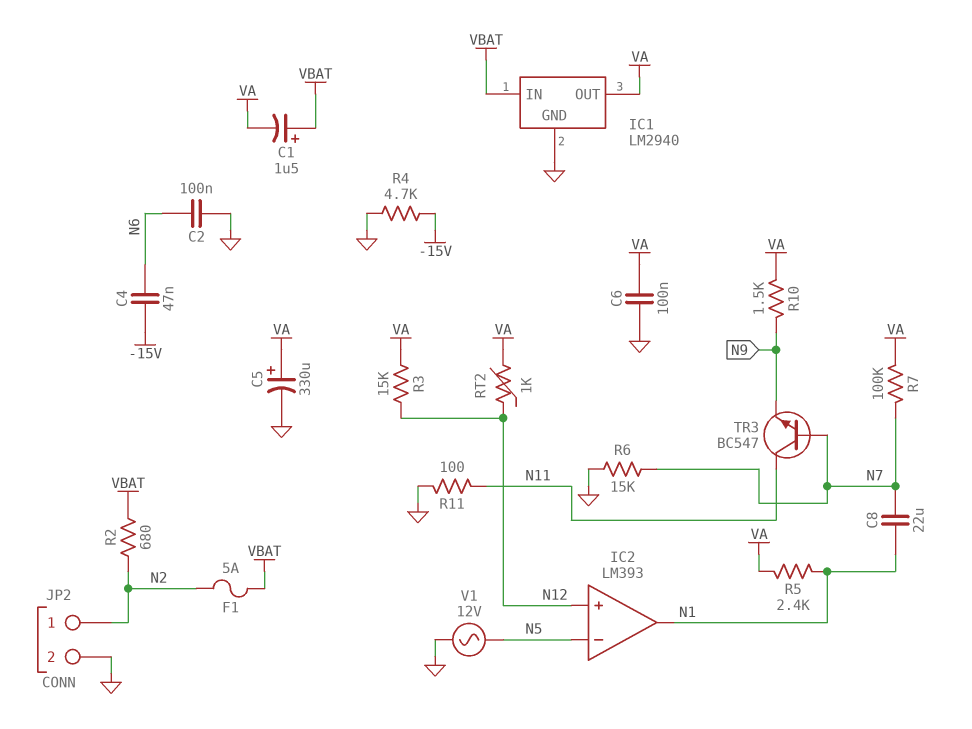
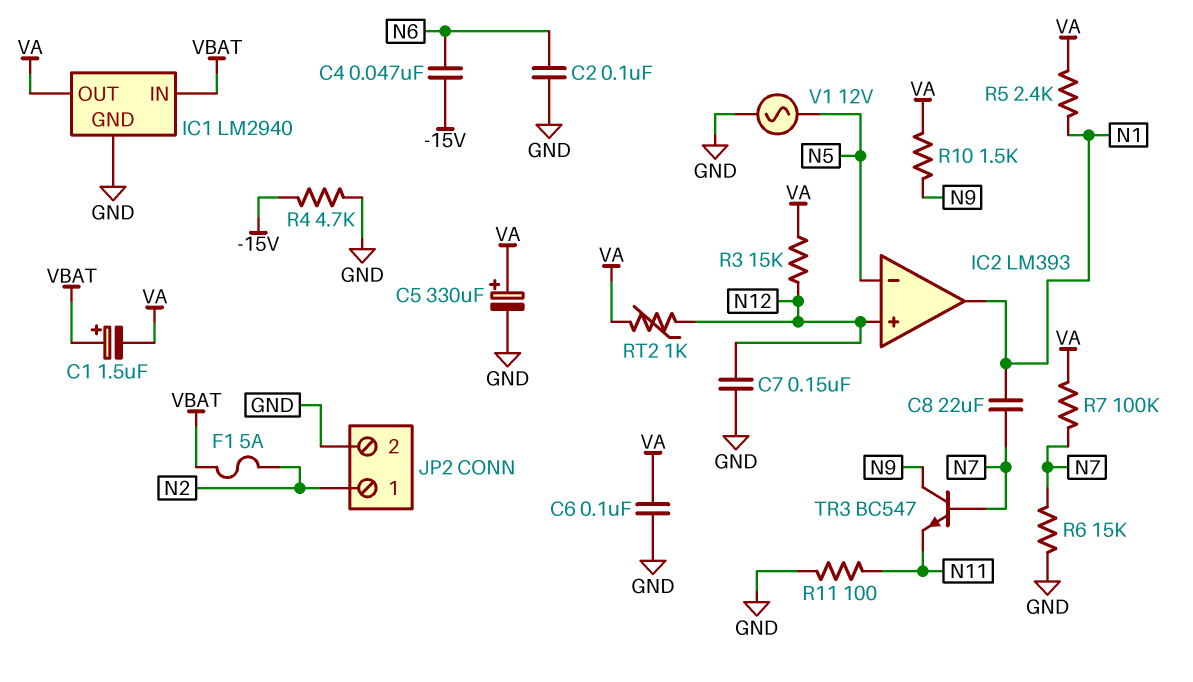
C7: none -> 150nF (GND, N12)
R2: 680 (N2, VBAT) -> none
TR3: NPN BC547 (B N7, C N11, E N9) -> NPN BC547 (B N7, C N9, E N11)

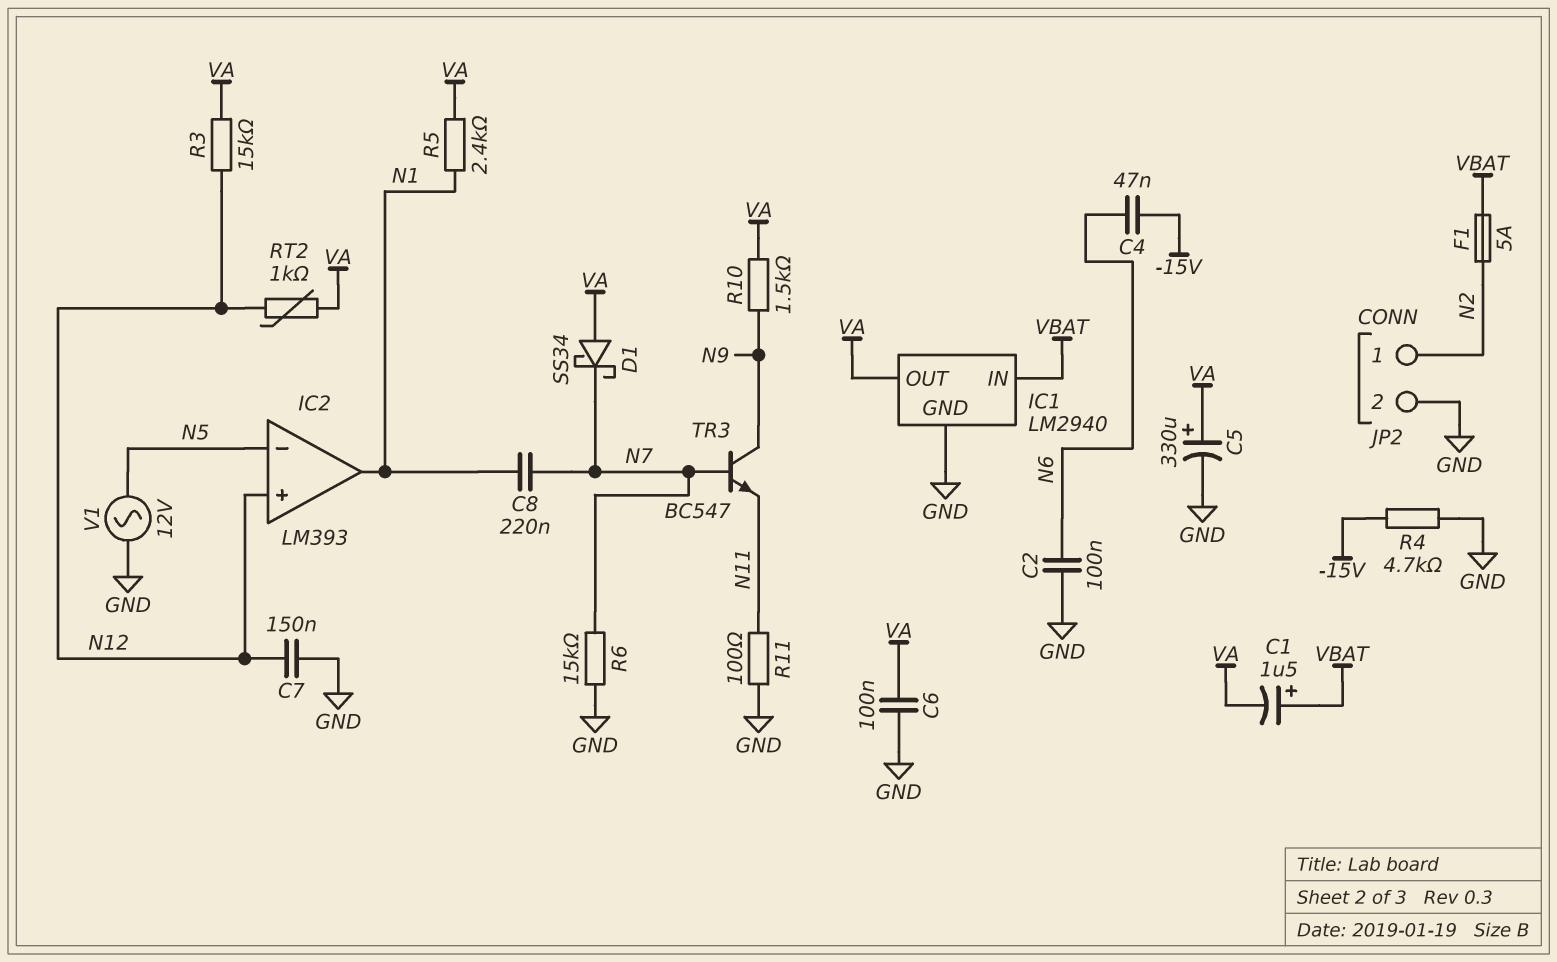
C8: 22uF (N1, N7) -> 220nF (N1, N7)
D1: none -> schottky SS34 (A VA, K N7)
R7: 100k (N7, VA) -> none

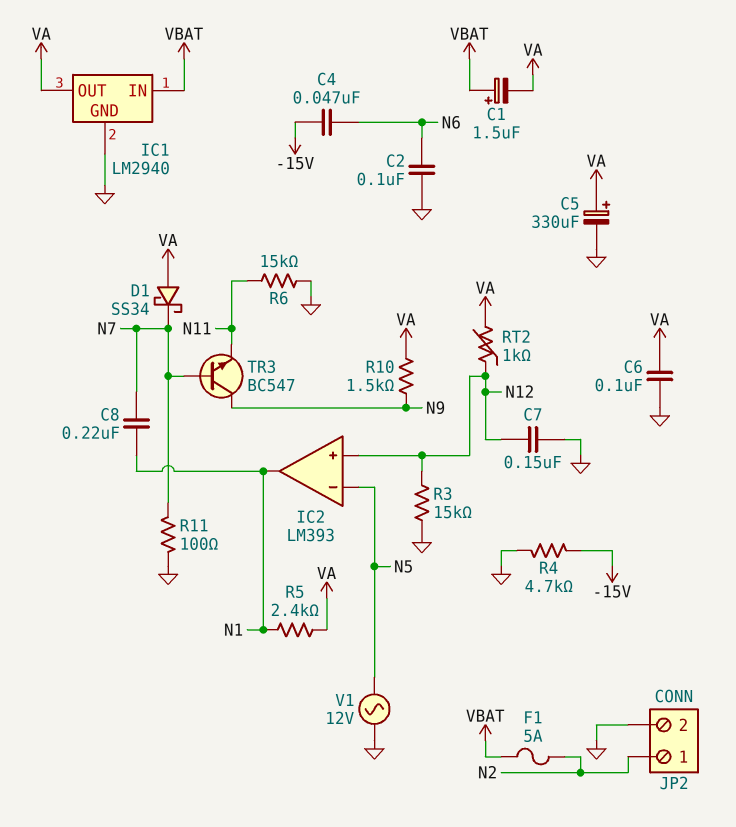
R3: 15k (N12, VA) -> 15k (GND, N12)
R6: 15k (GND, N7) -> 15k (GND, N11)
R11: 100 (GND, N11) -> 100 (GND, N7)

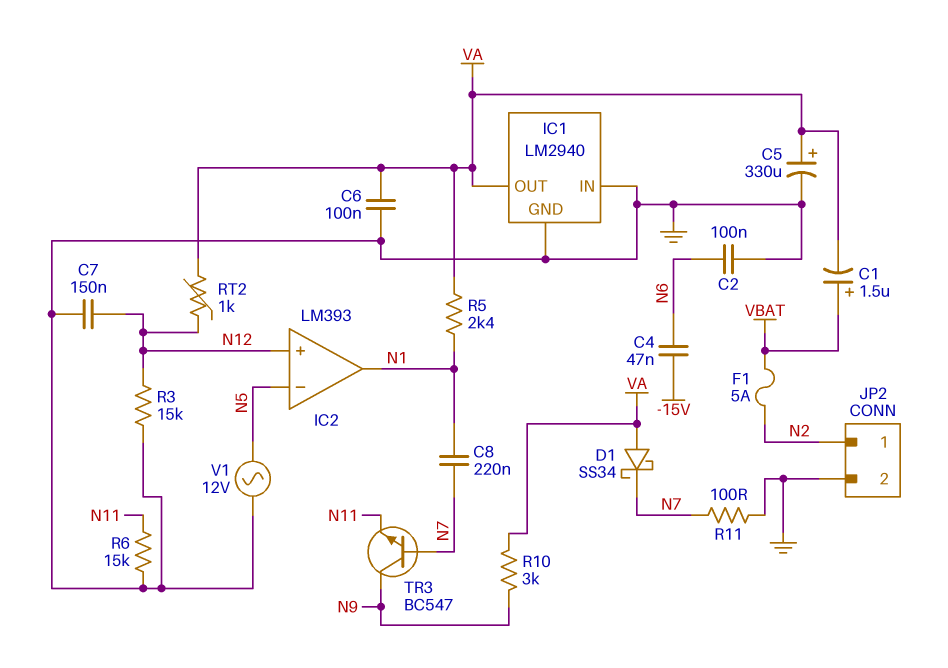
IC1 pin IN: VBAT -> GND
R4: 4.7k (-15V, GND) -> none
R10: 1.5k (N9, VA) -> 3k (N9, VA)

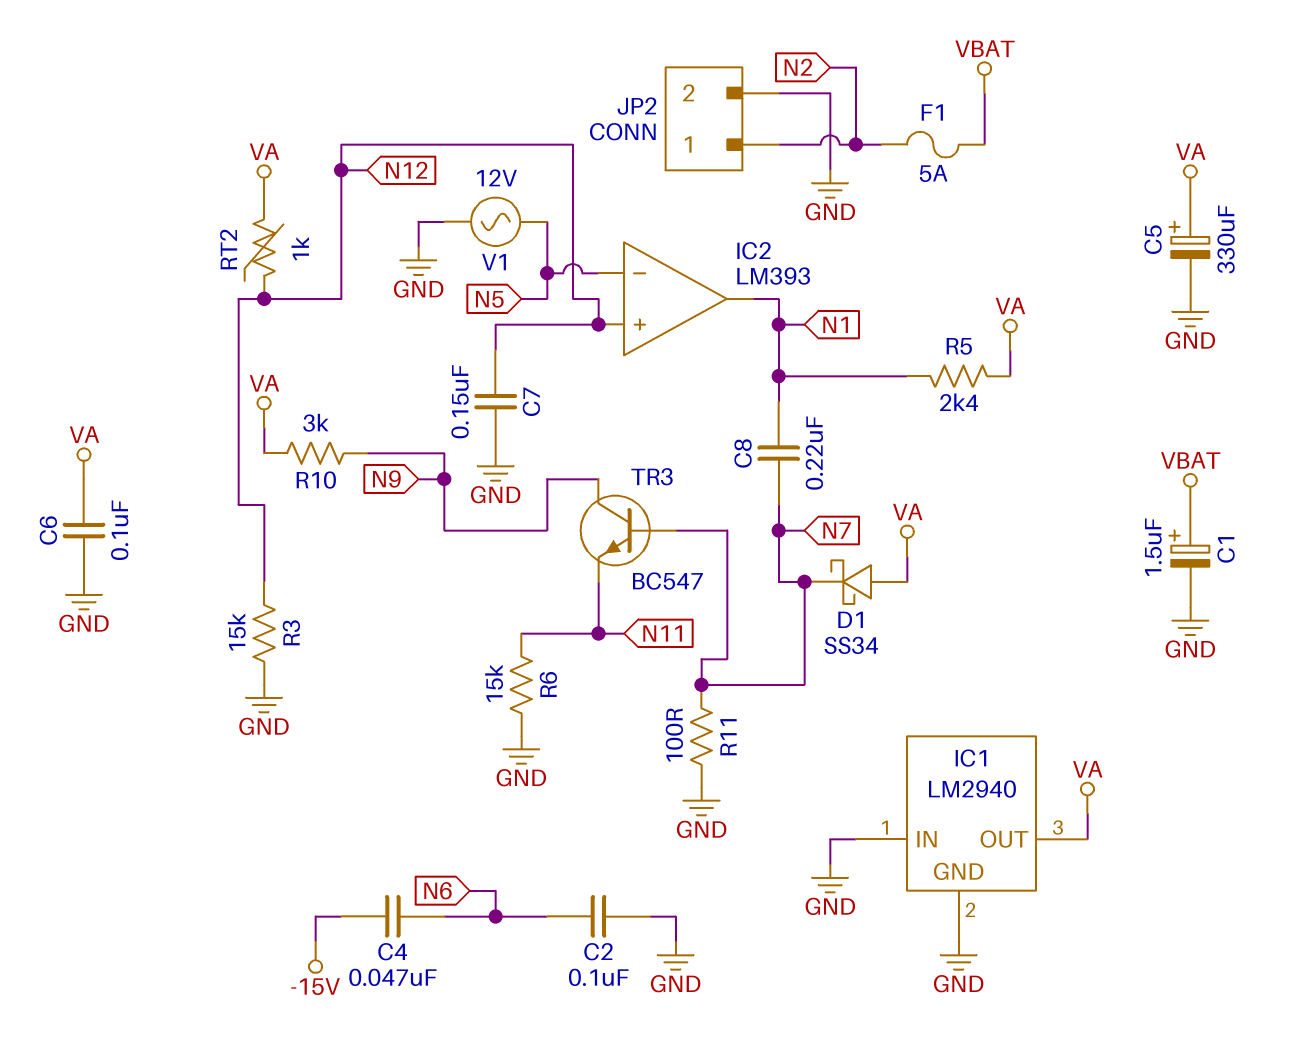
C1: 1.5uF (plus VBAT, minus VA) -> 1.5uF (plus VBAT, minus GND)

